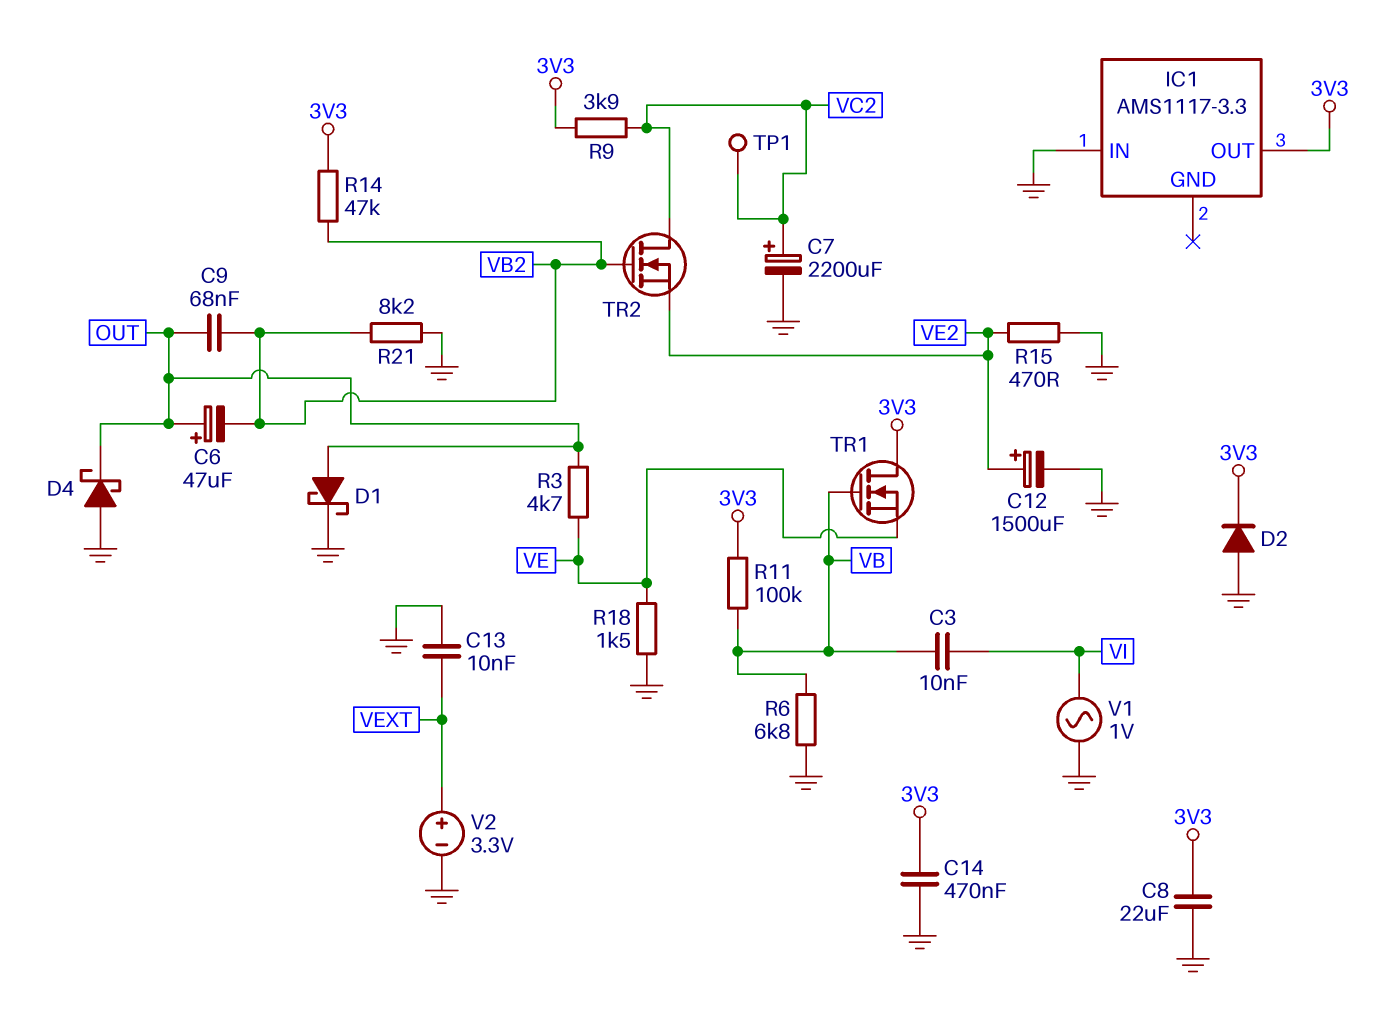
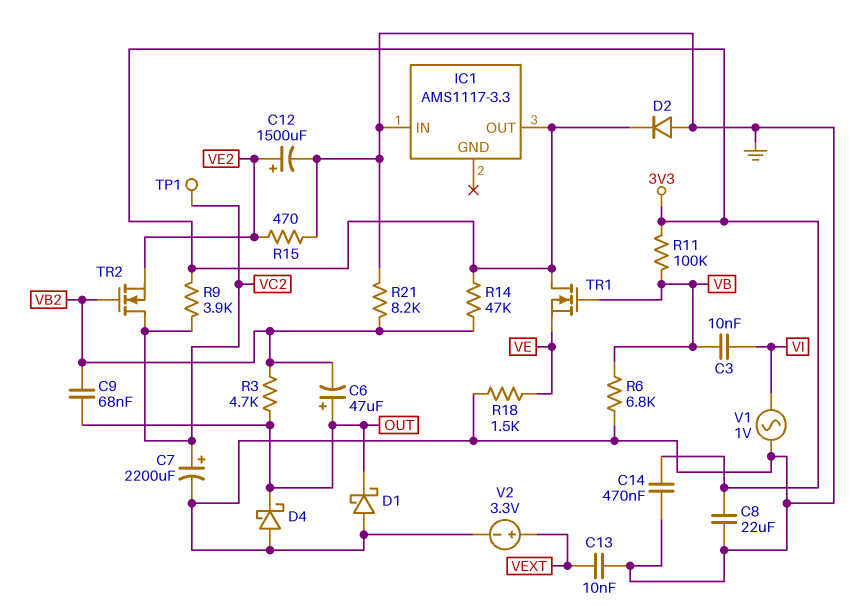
D1: schottky (A OUT, K GND) -> schottky (A GND, K OUT)
R3: 4.7k (OUT, VE) -> 4.7k (OUT, VB2)

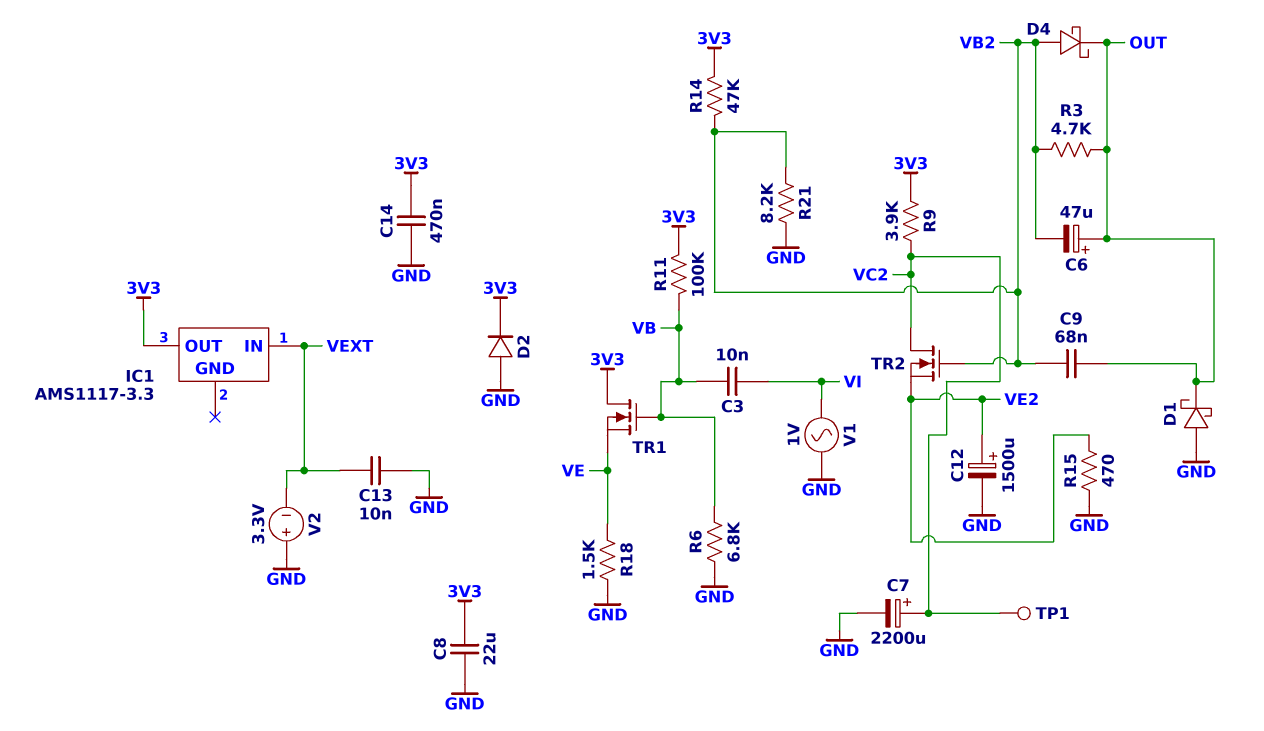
D4: schottky (A GND, K OUT) -> schottky (A VB2, K OUT)
IC1 pin IN: GND -> VEXT
V2: 3.3V (plus VEXT, minus GND) -> 3.3V (plus GND, minus VEXT)

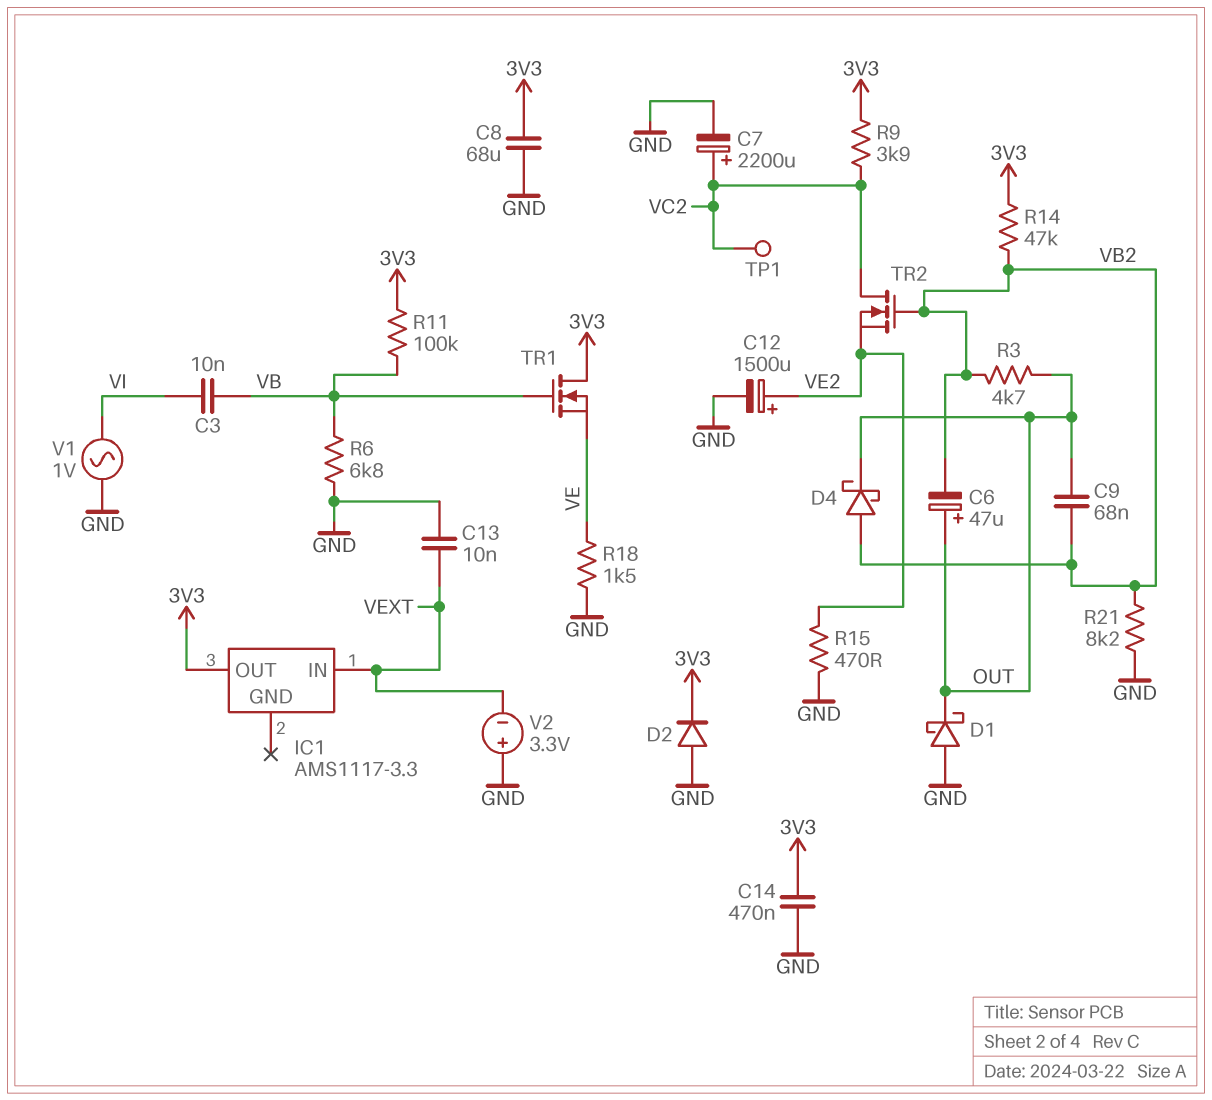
C8: 22uF (3V3, GND) -> 68uF (3V3, GND)

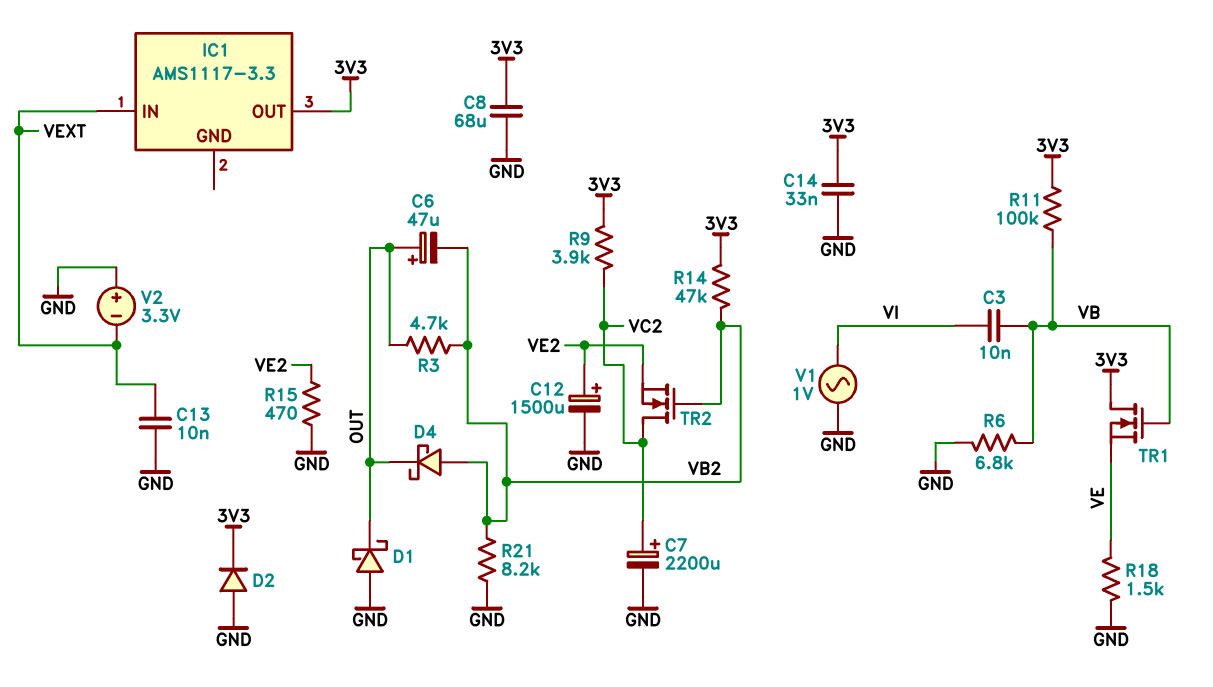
C9: 68nF (OUT, VB2) -> none
C14: 470nF (3V3, GND) -> 33nF (3V3, GND)
TP1: test point (VC2) -> none

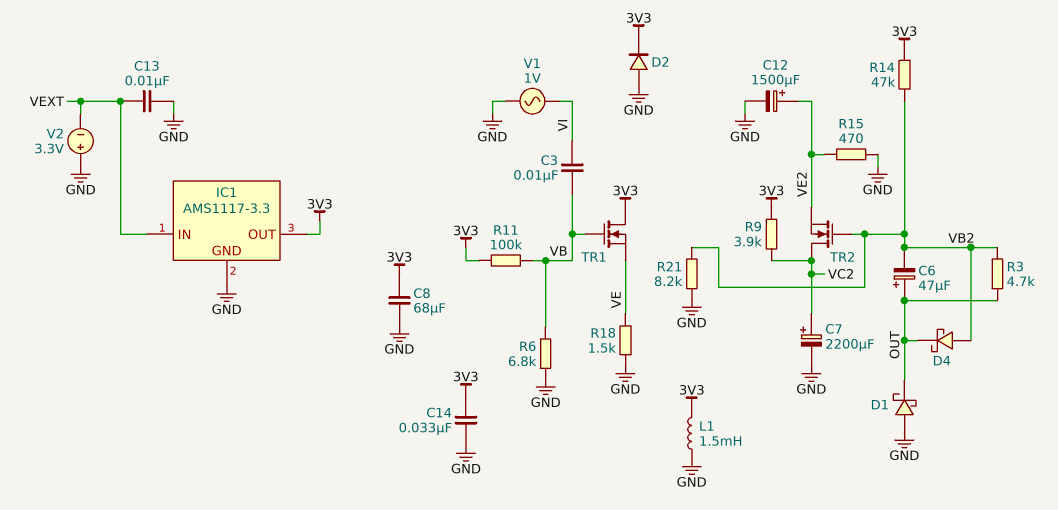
IC1 pin GND: none -> GND
L1: none -> 1.5mH (3V3, GND)

